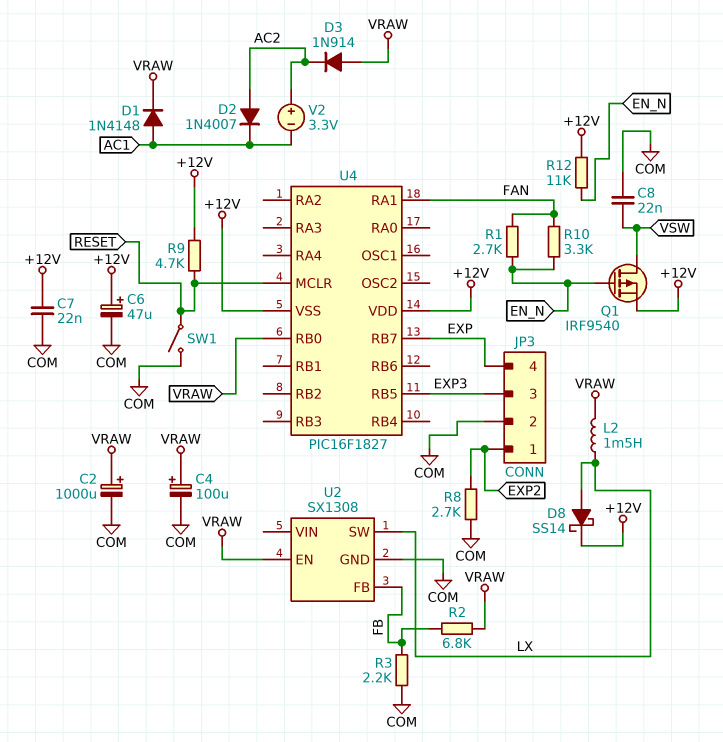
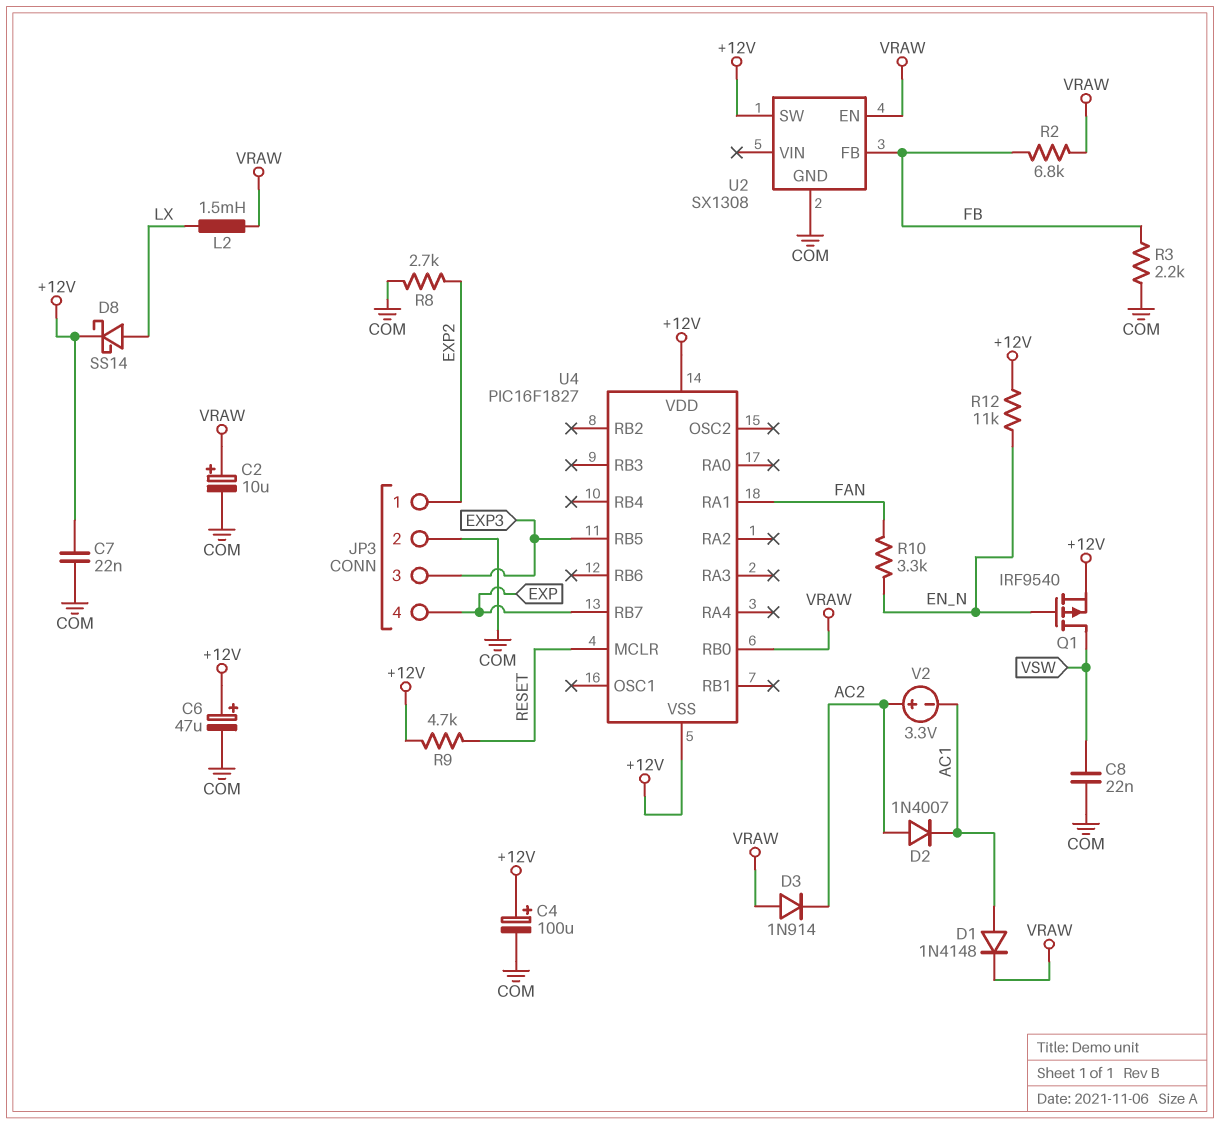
C2: 1000uF (plus VRAW, minus COM) -> 10uF (plus VRAW, minus COM)
C4: 100uF (plus VRAW, minus COM) -> 100uF (plus +12V, minus COM)
R1: 2.7k (EN_N, FAN) -> none
SW1: switch (COM, RESET) -> none
U2 pin SW: LX -> +12V

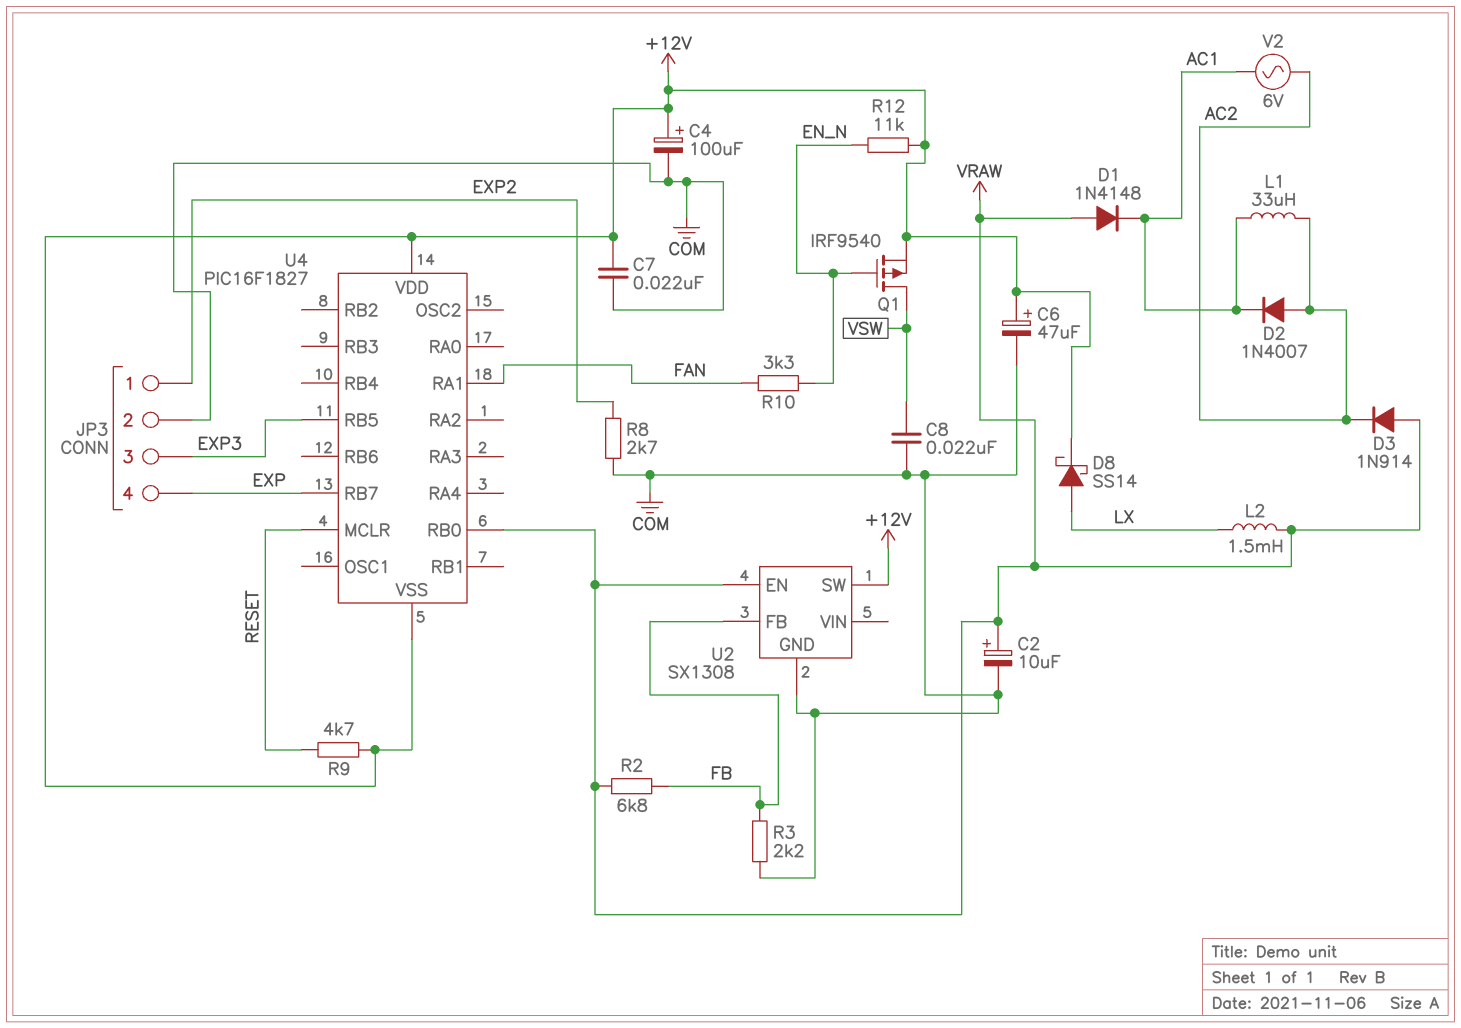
D1: diode 1N4148 (A AC1, K VRAW) -> diode 1N4148 (A VRAW, K AC1)
L1: none -> 33uH (AC1, AC2)
V2: 3.3V (plus AC2, minus AC1) -> AC 6V (AC1, AC2)

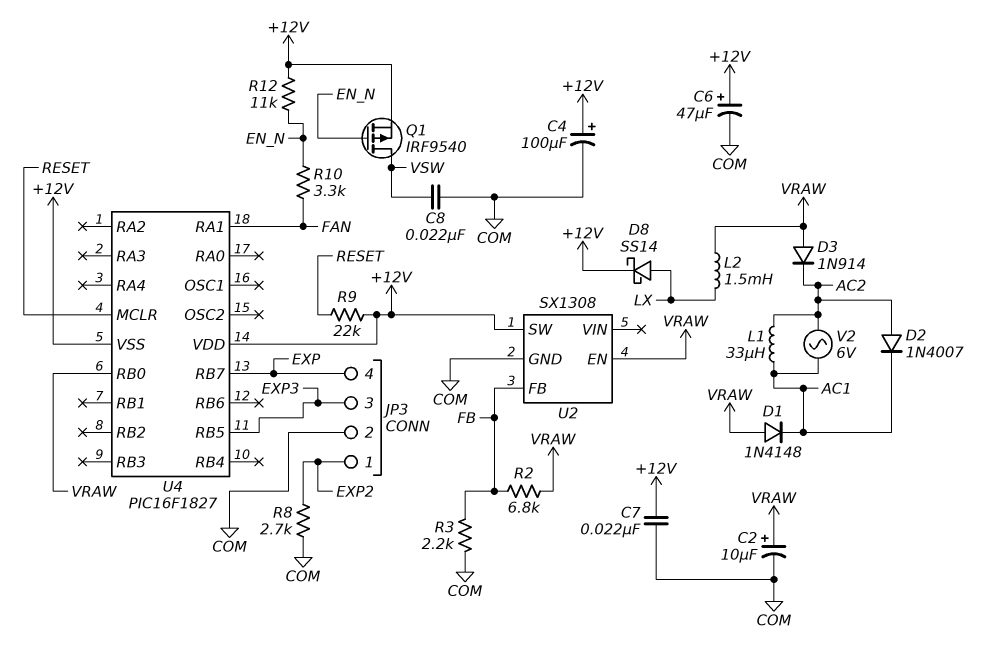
R9: 4.7k (+12V, RESET) -> 22k (+12V, RESET)

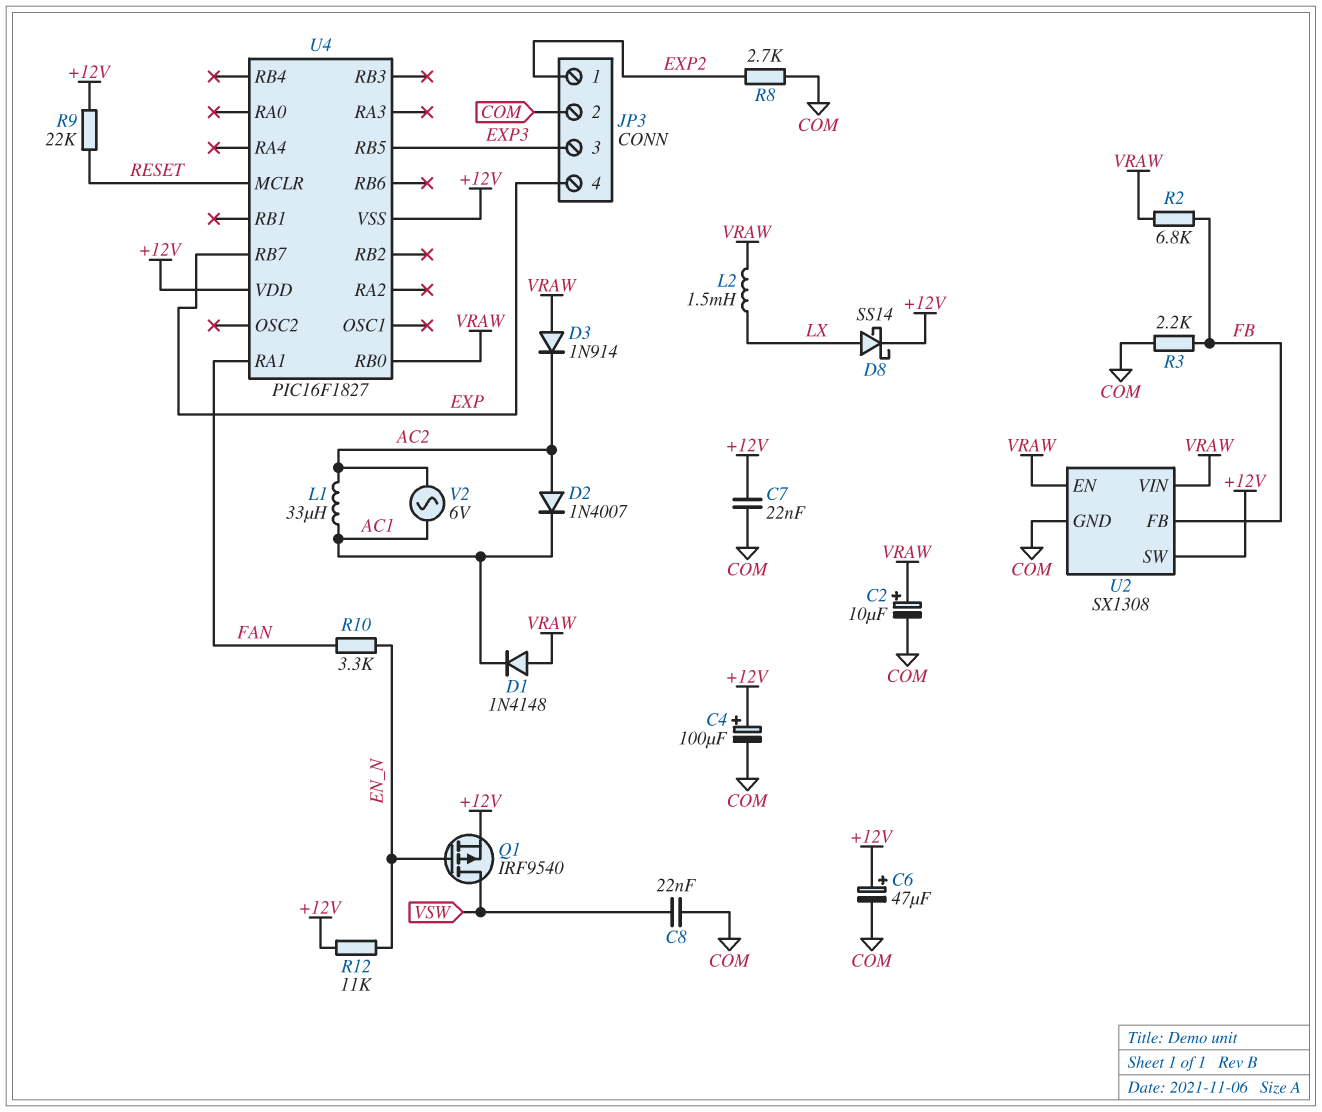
U2 pin VIN: none -> VRAW

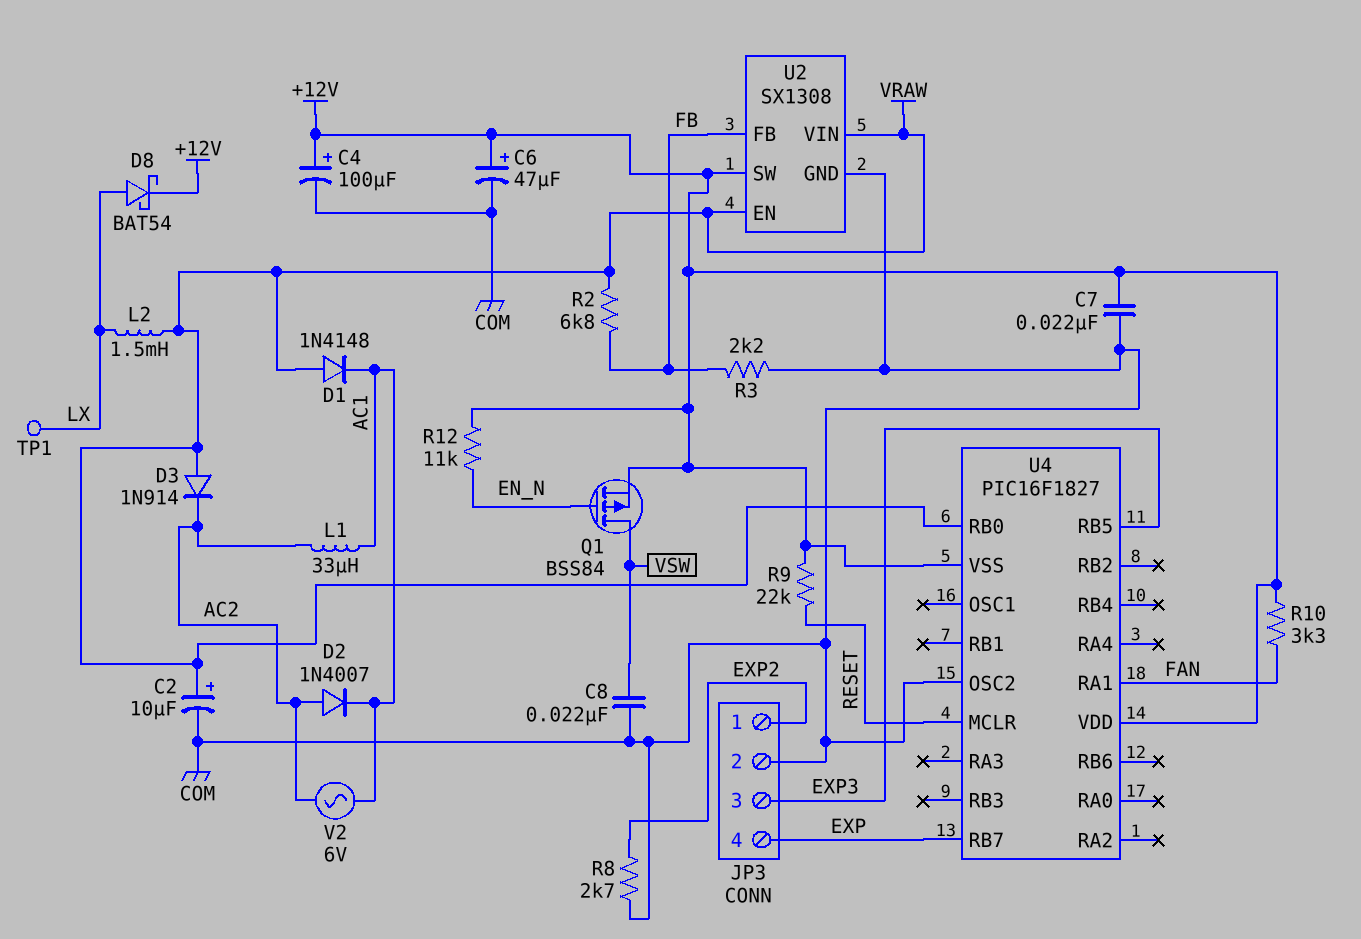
D8: schottky SS14 (A LX, K +12V) -> schottky BAT54 (A LX, K +12V)
Q1: PMOS IRF9540 (G EN_N, D VSW, S +12V) -> PMOS BSS84 (G EN_N, D VSW, S +12V)
R10: 3.3k (EN_N, FAN) -> 3.3k (+12V, FAN)
TP1: none -> test point (LX)
U4 pin OSC2: none -> COM

